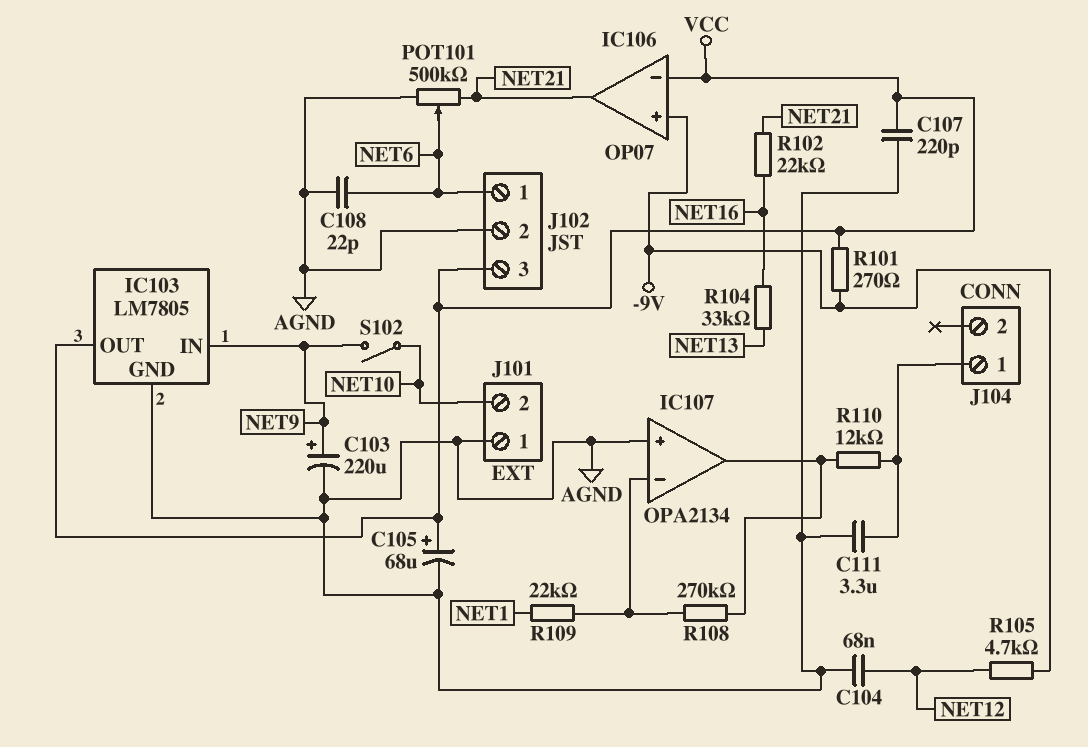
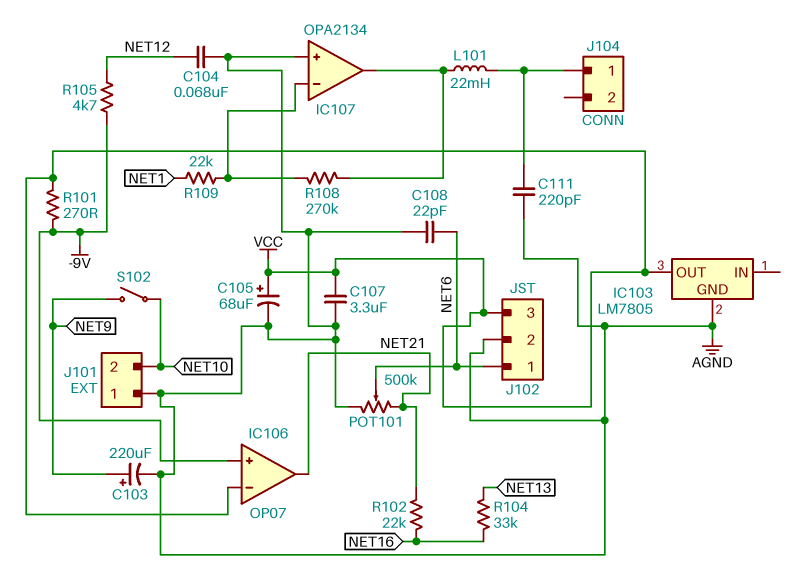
C107: 220pF (AGND, VCC) -> 3.3uF (AGND, VCC)
C111: 3.3uF (AGND, J104/1) -> 220pF (AGND, J104/1)
IC103 pin IN: NET9 -> none
L101: none -> 22mH (IC107/out, J104/1)
R110: 12k (IC107/out, J104/1) -> none

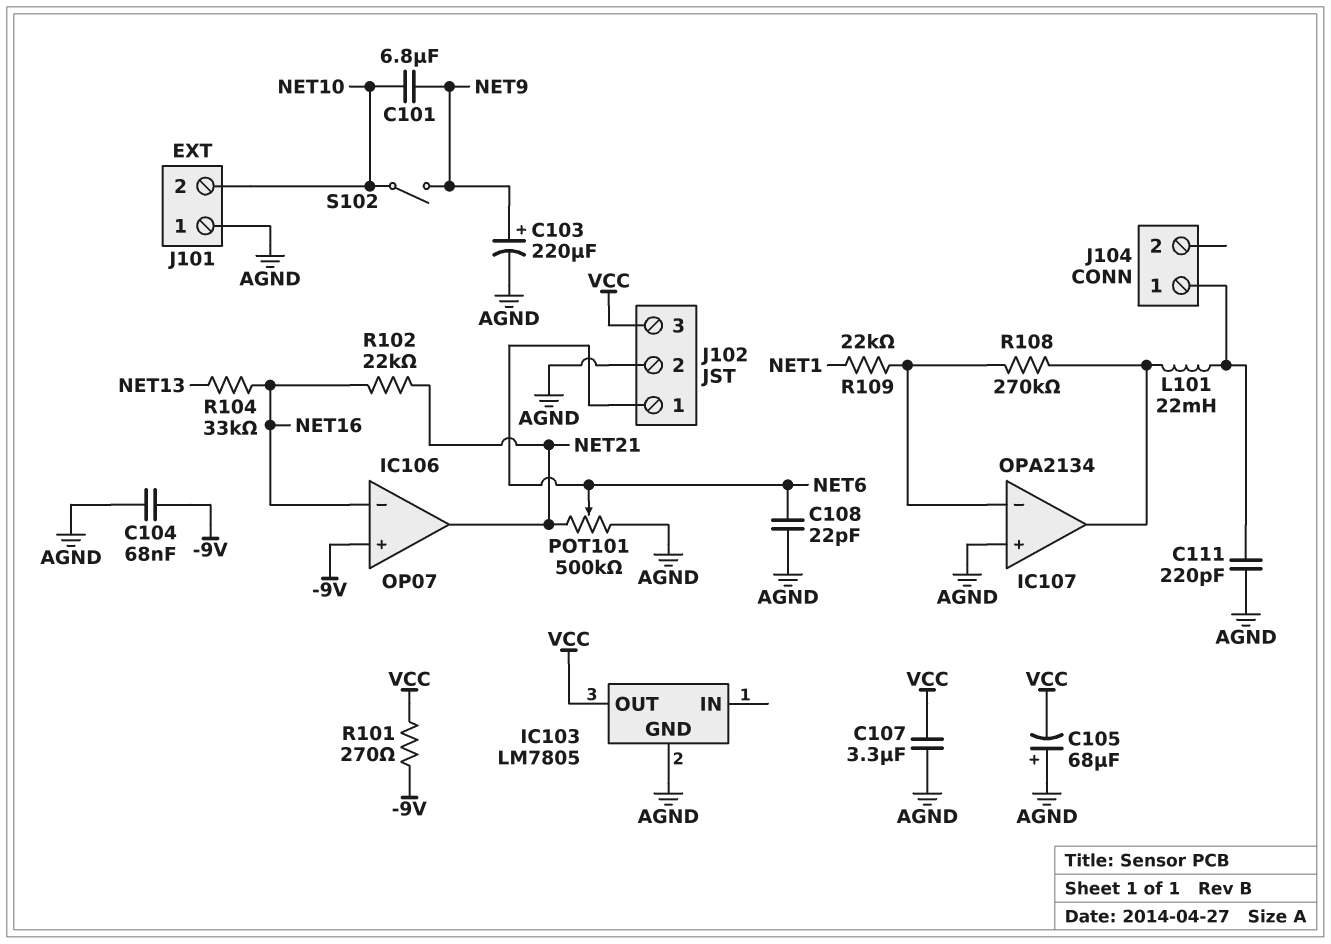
C101: none -> 6.8uF (NET9, NET10)
C104: 68nF (AGND, NET12) -> 68nF (-9V, AGND)
C105: 68uF (plus VCC, minus AGND) -> 68uF (plus AGND, minus VCC)
IC106 pin in-: VCC -> NET16
R105: 4.7k (-9V, NET12) -> none

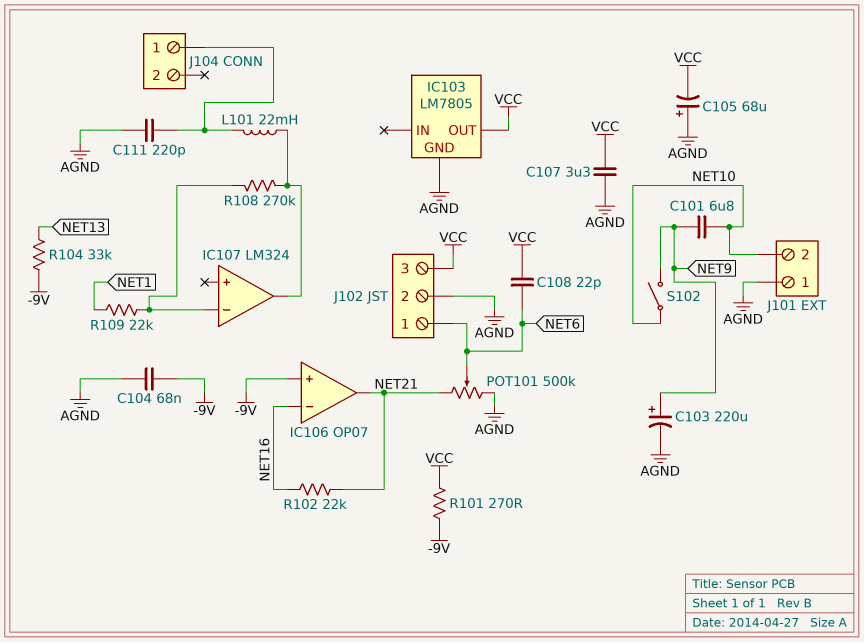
C108: 22pF (AGND, NET6) -> 22pF (NET6, VCC)
IC107: OPA2134 -> LM324
IC107 pin in+: AGND -> none
R104: 33k (NET13, NET16) -> 33k (-9V, NET13)

